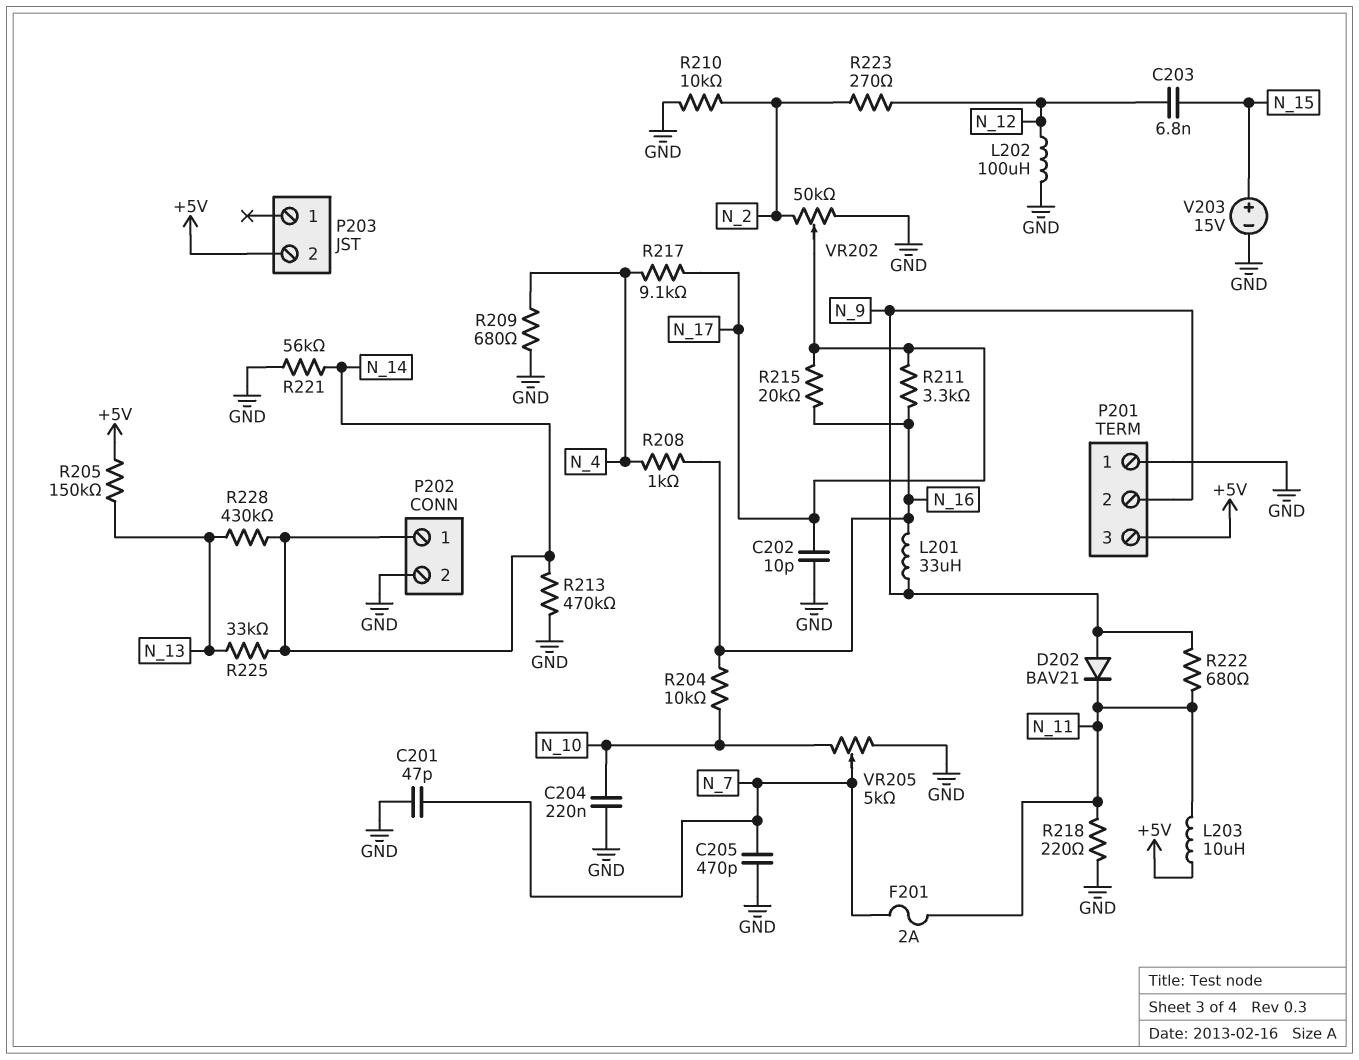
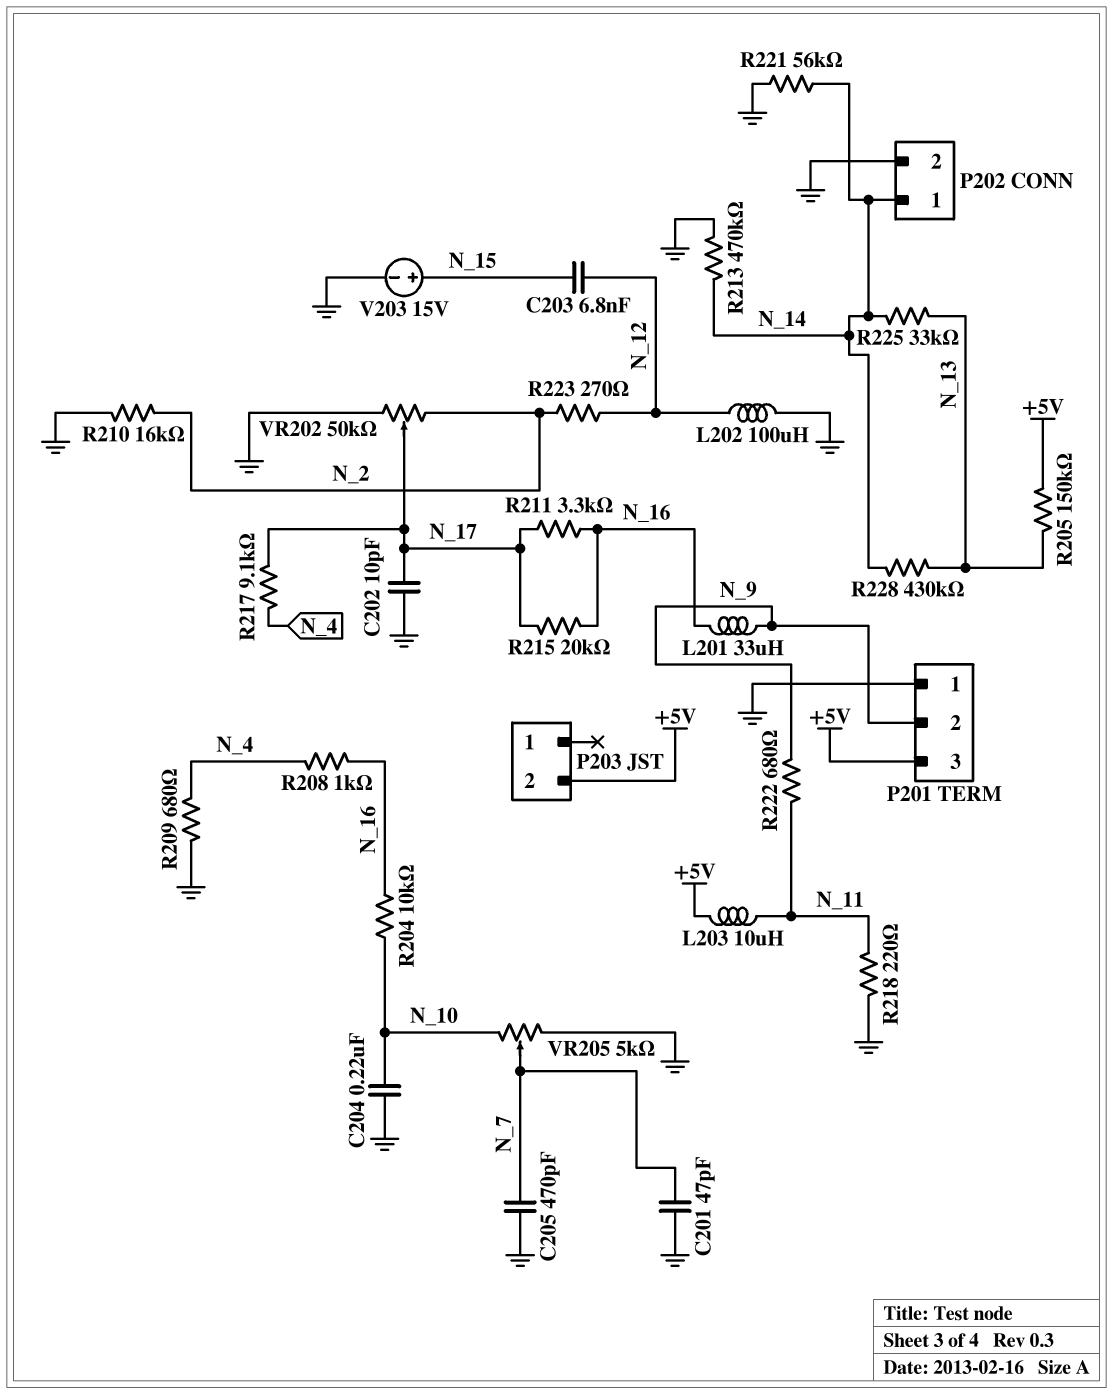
D202: diode BAV21 (A N_9, K N_11) -> none
F201: 2A (N_7, N_11) -> none
R210: 10k (GND, N_2) -> 16k (GND, N_2)

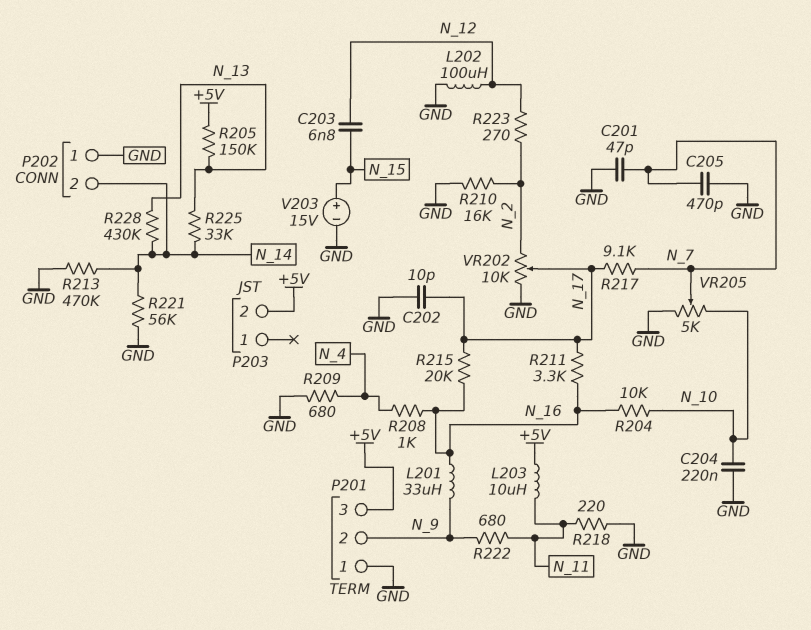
P202 pin 1: N_14 -> GND
P202 pin 2: GND -> N_14
R217: 9.1k (N_4, N_17) -> 9.1k (N_7, N_17)
VR202: 50k (GND, N_2, wiper N_17) -> 10k (GND, N_2, wiper N_17)

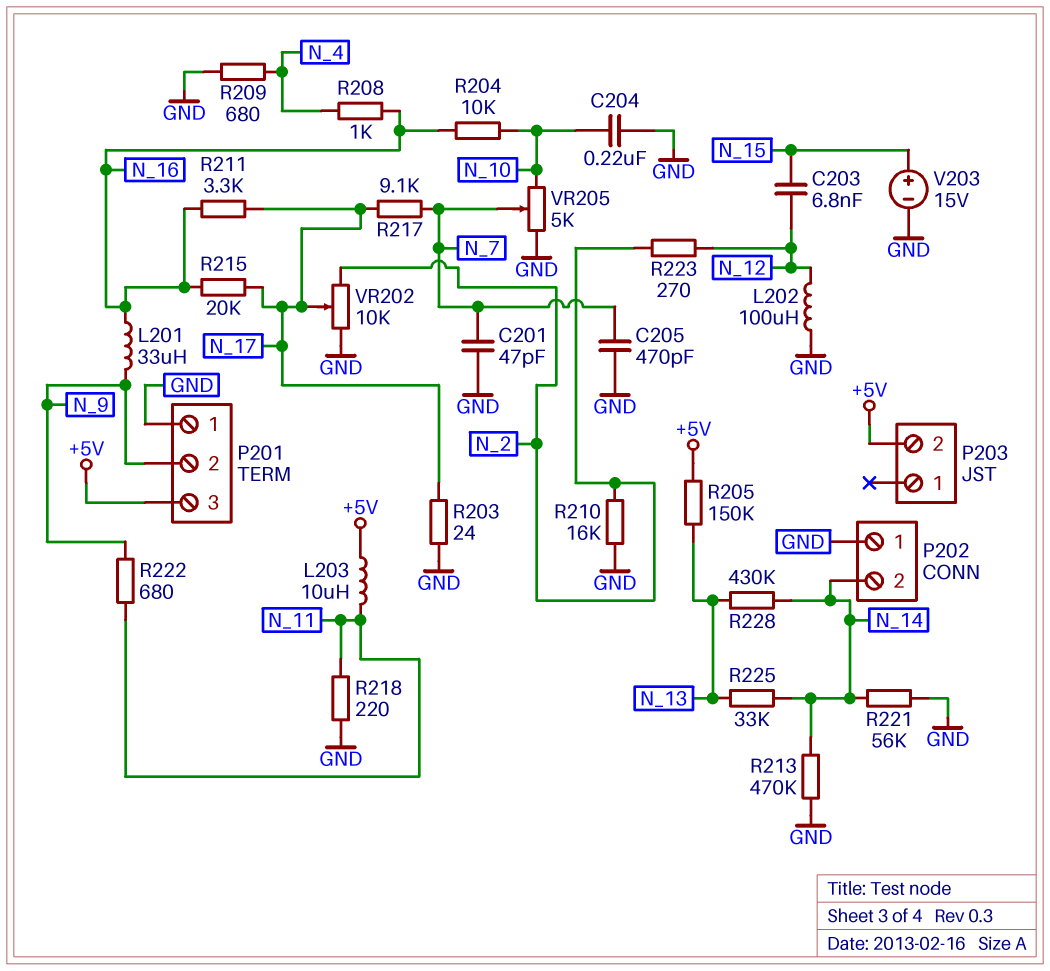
C202: 10pF (GND, N_17) -> none
R203: none -> 24 (GND, N_17)

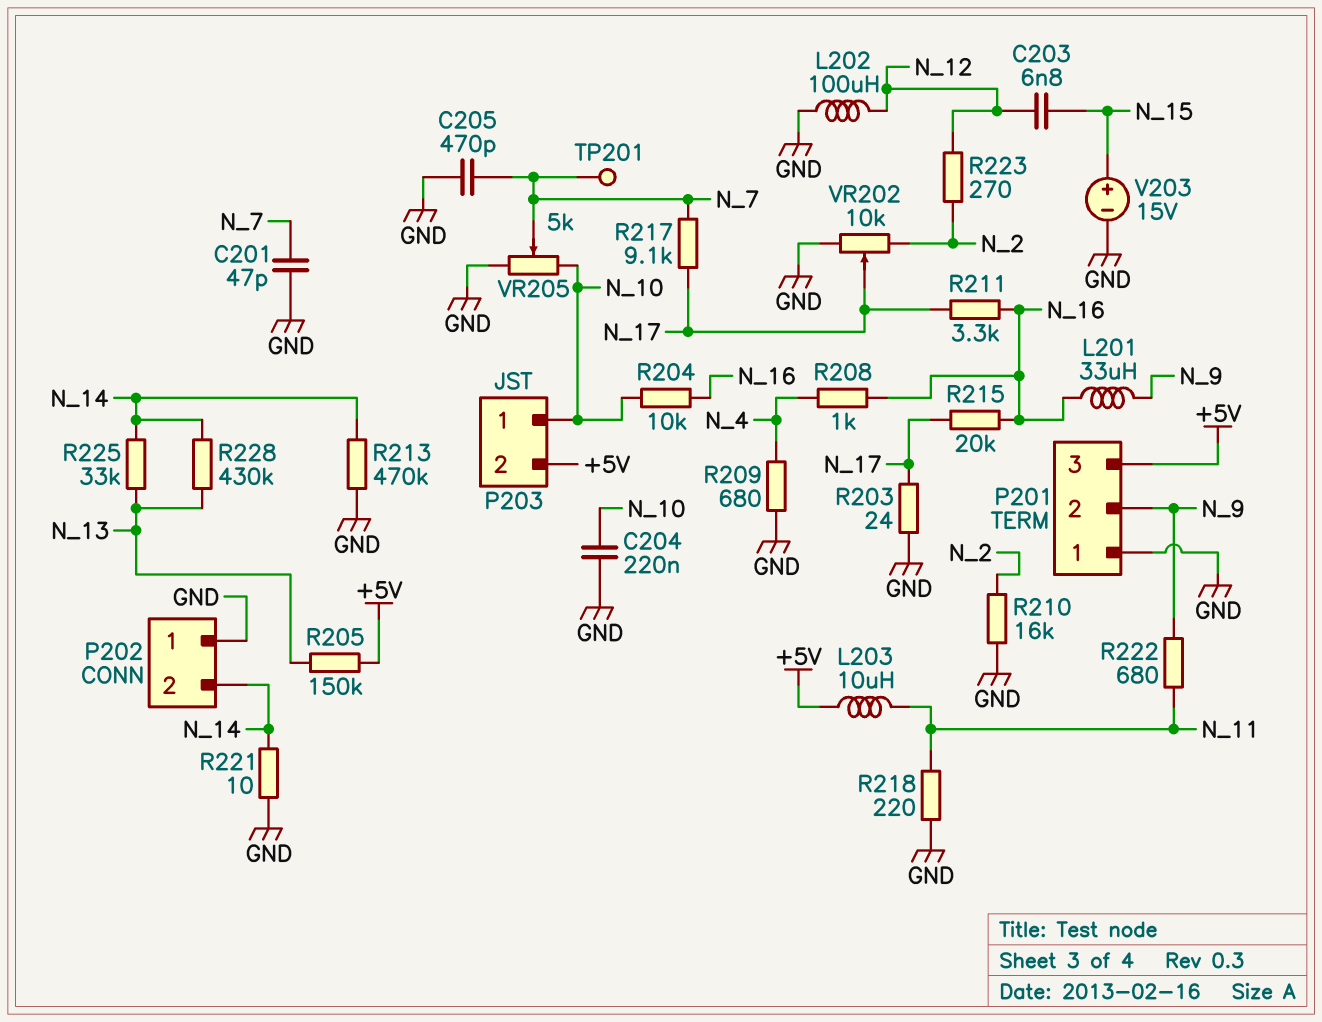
P203 pin 1: none -> N_10
R221: 56k (GND, N_14) -> 10 (GND, N_14)
TP201: none -> test point (N_7)

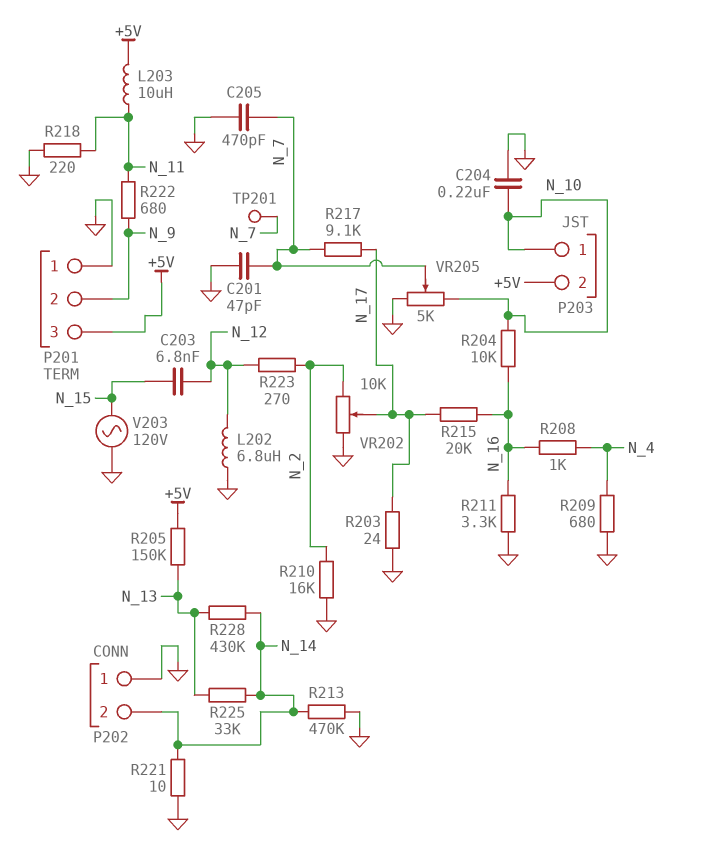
L201: 33uH (N_9, N_16) -> none
L202: 100uH (GND, N_12) -> 6.8uH (GND, N_12)
R211: 3.3k (N_16, N_17) -> 3.3k (GND, N_16)
V203: 15V (plus N_15, minus GND) -> AC 120V (GND, N_15)

